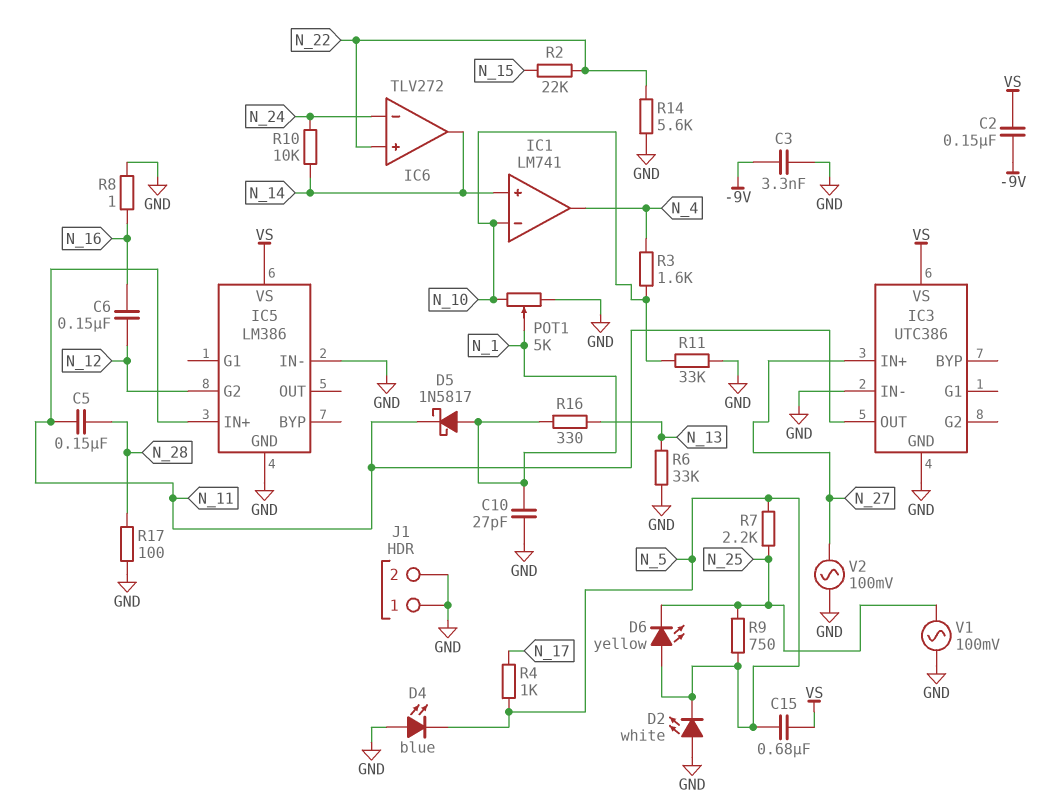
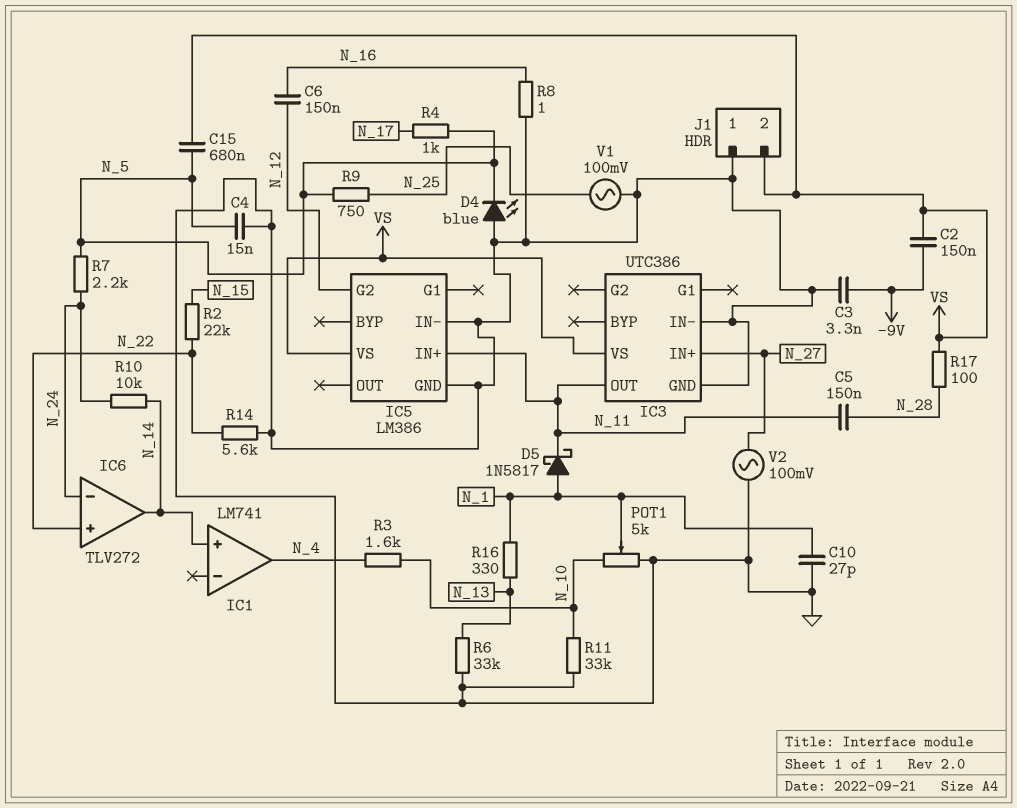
C4: none -> 15nF (GND, N_5)
D2: LED white (A GND, K N_5) -> none
D6: LED yellow (A N_5, K N_25) -> none
IC1 pin in-: N_10 -> none
J1 pin 2: GND -> VS
R7: 2.2k (N_5, N_25) -> 2.2k (N_5, N_24)
R17: 100 (GND, N_28) -> 100 (N_28, VS)

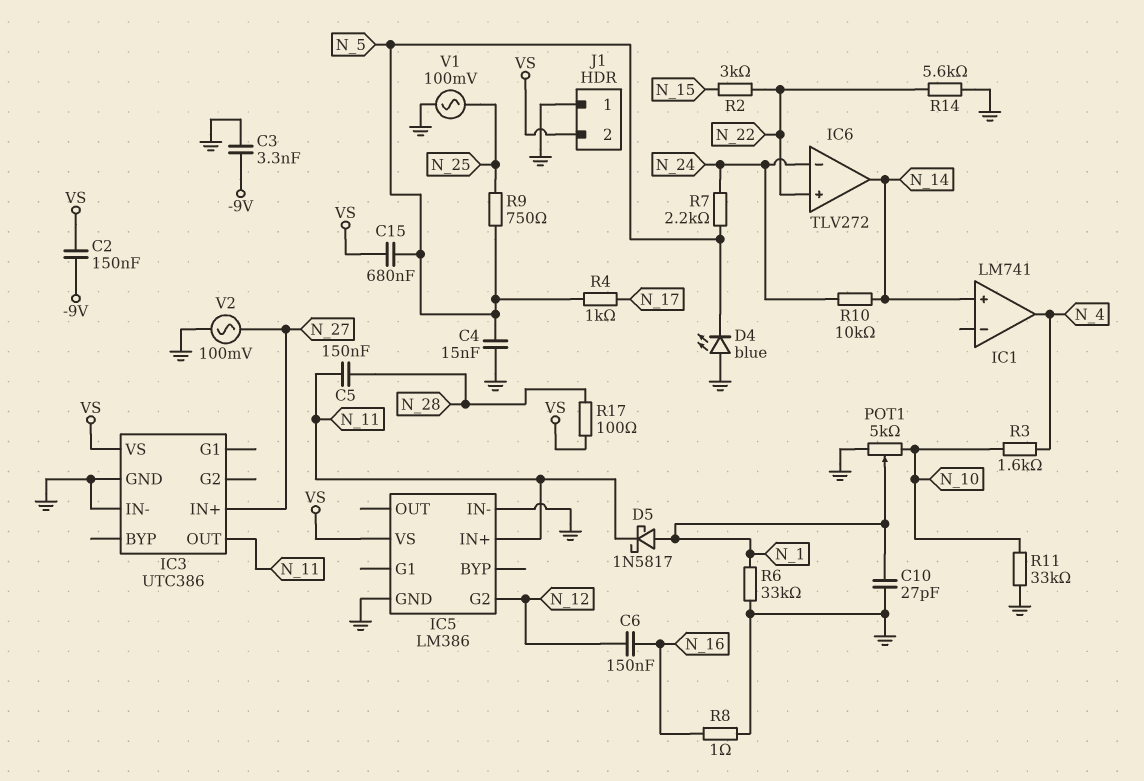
R2: 22k (N_15, N_22) -> 3k (N_15, N_22)
R6: 33k (GND, N_13) -> 33k (GND, N_1)
R16: 330 (N_1, N_13) -> none

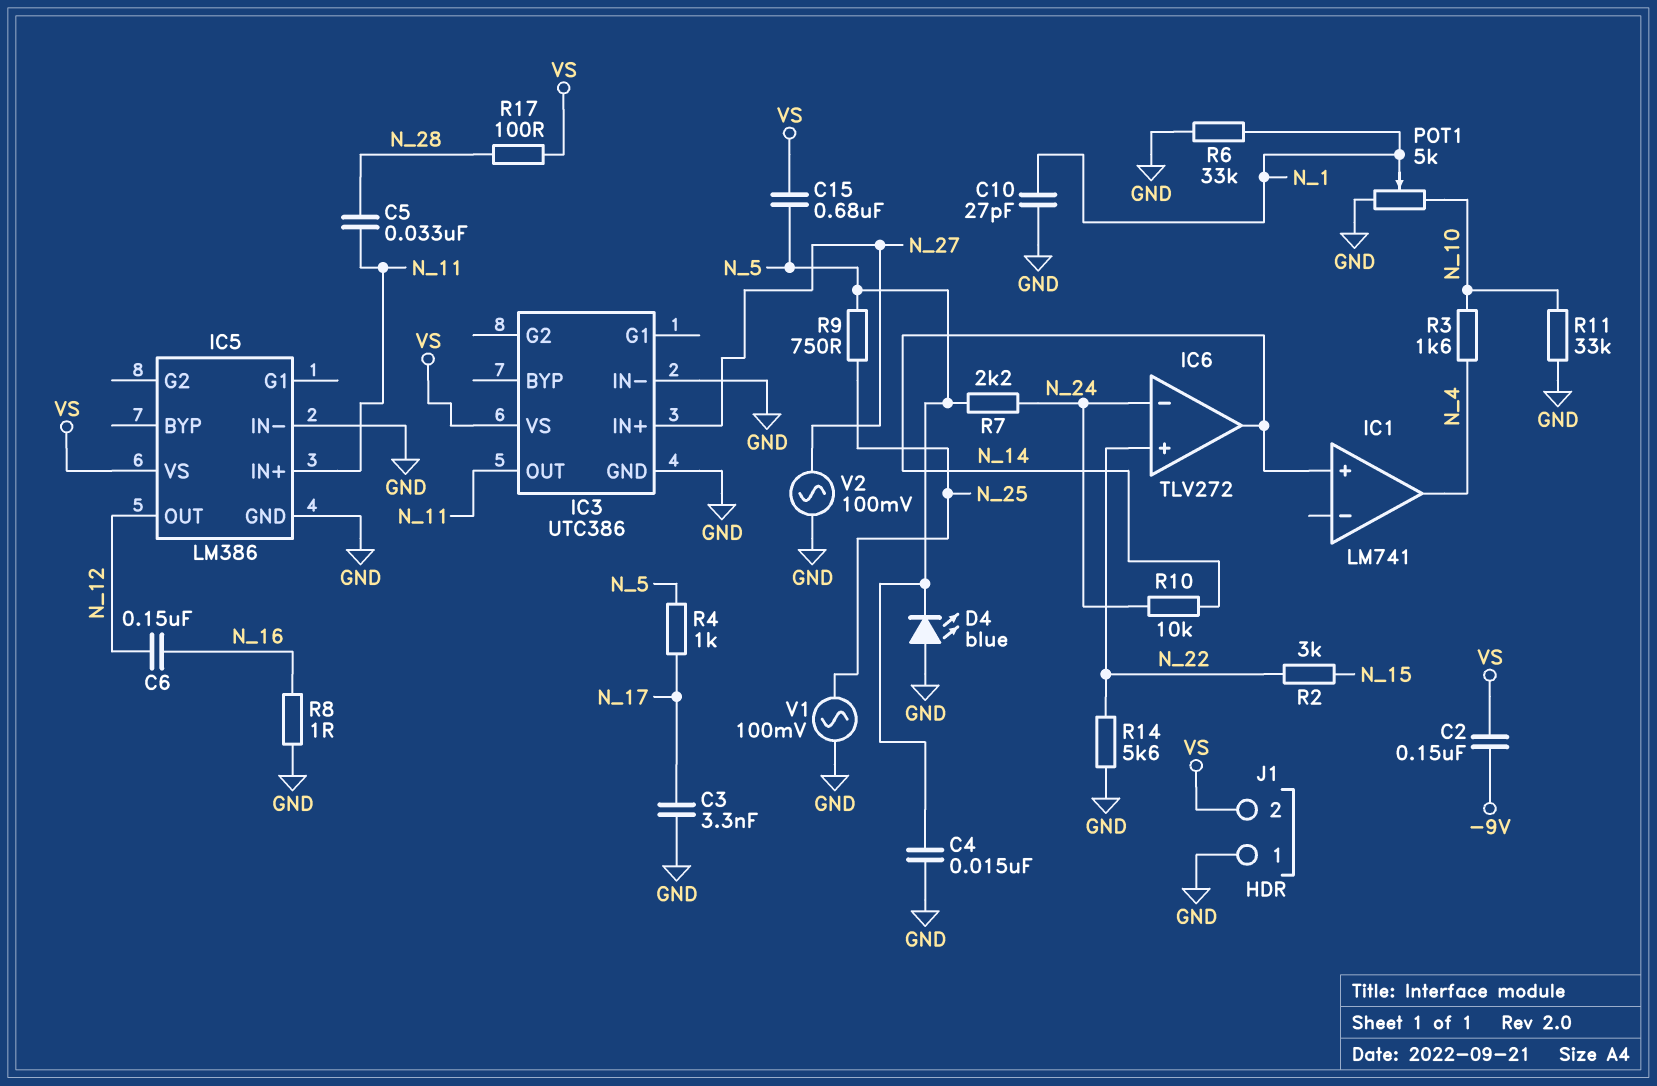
C3: 3.3nF (-9V, GND) -> 3.3nF (GND, N_17)
C5: 150nF (N_11, N_28) -> 33nF (N_11, N_28)
D5: schottky 1N5817 (A N_1, K N_11) -> none
IC5 pin G2: N_12 -> none
IC5 pin OUT: none -> N_12

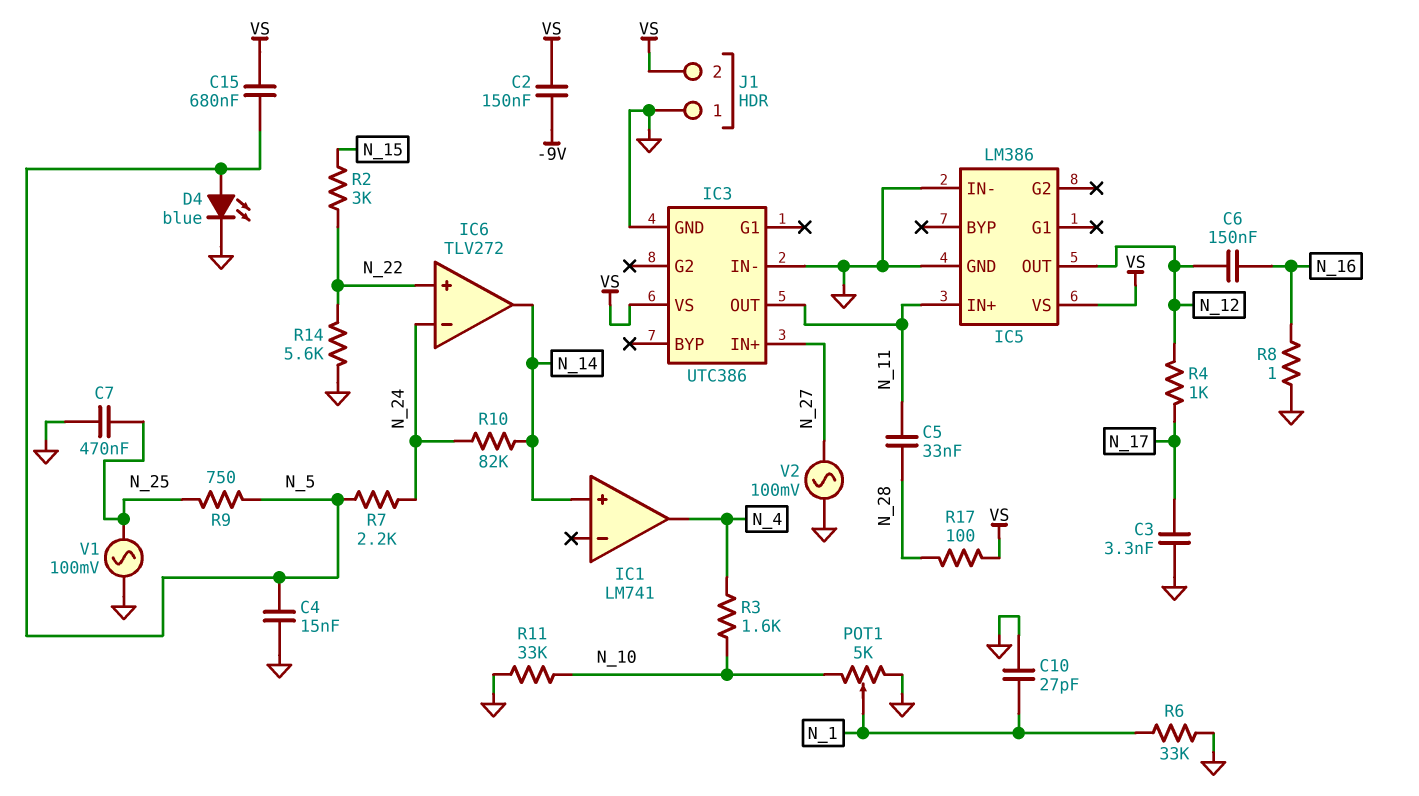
C7: none -> 470nF (GND, N_25)
D4: LED blue (A GND, K N_5) -> LED blue (A N_5, K GND)
R4: 1k (N_5, N_17) -> 1k (N_12, N_17)
R10: 10k (N_14, N_24) -> 82k (N_14, N_24)

